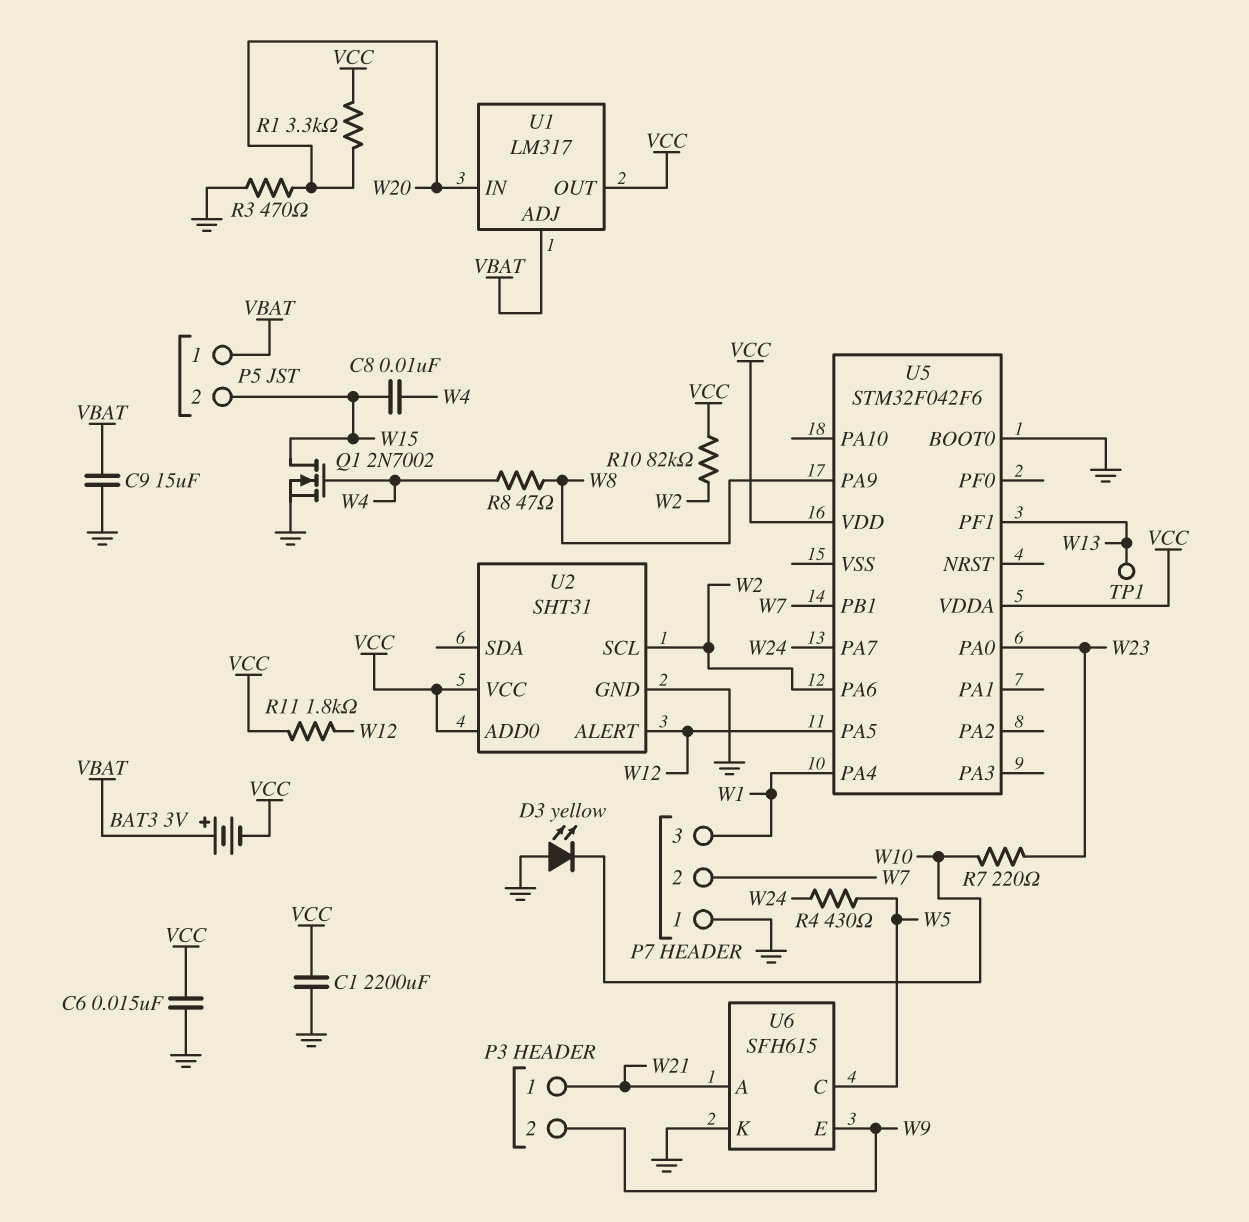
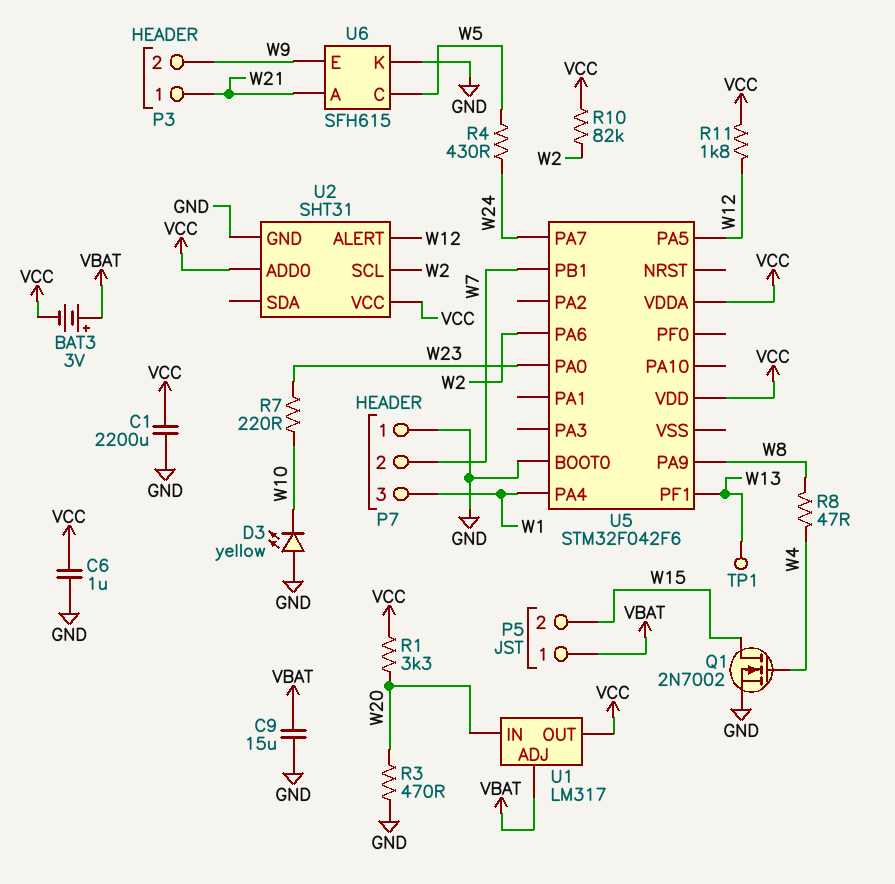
C6: 15nF (GND, VCC) -> 1uF (GND, VCC)
C8: 10nF (W4, W15) -> none

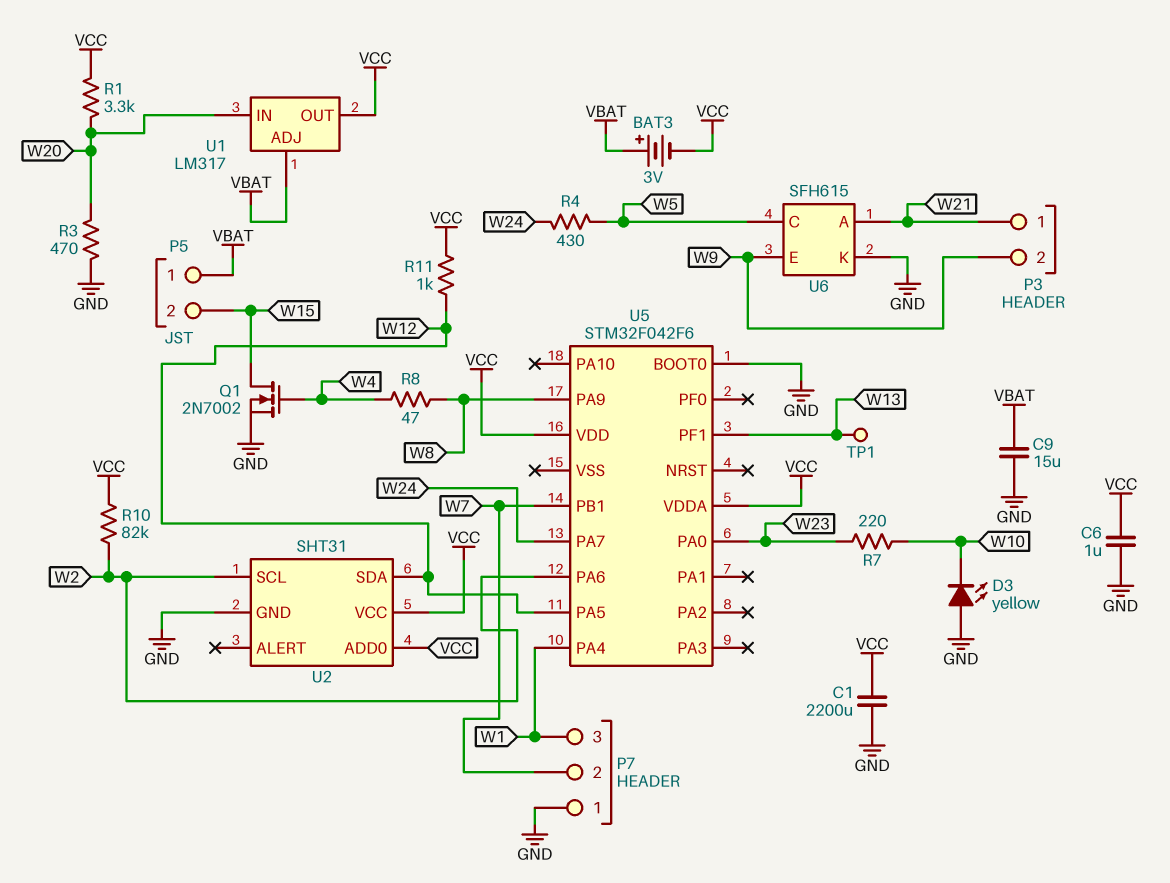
R11: 1.8k (VCC, W12) -> 1k (VCC, W12)
U2 pin ALERT: W12 -> none
U2 pin SDA: none -> W12

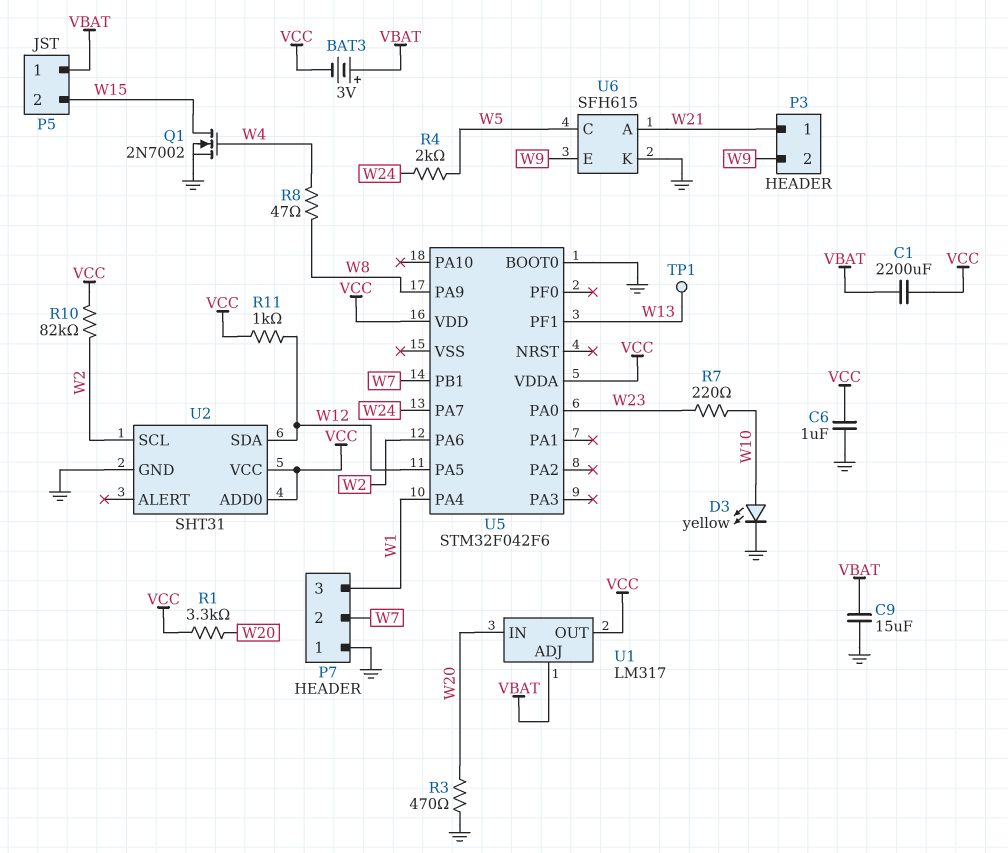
C1: 2200uF (GND, VCC) -> 2200uF (VBAT, VCC)
D3: LED yellow (A GND, K W10) -> LED yellow (A W10, K GND)
R4: 430 (W5, W24) -> 2k (W5, W24)

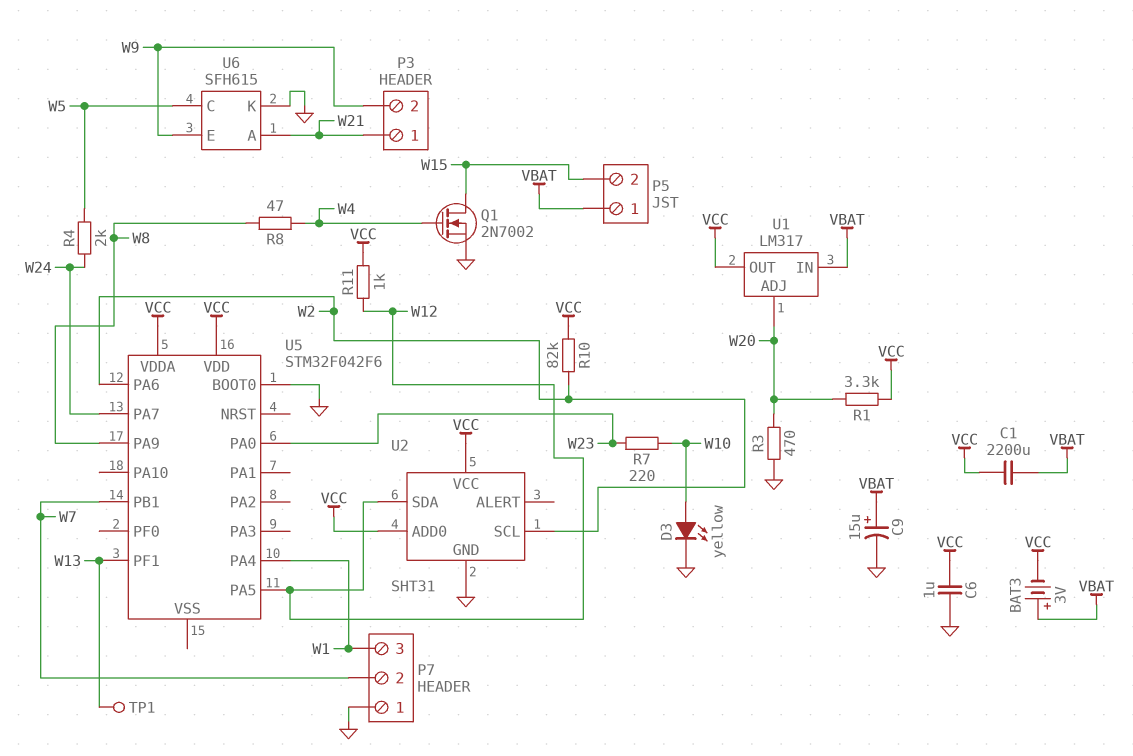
C9: 15uF (GND, VBAT) -> 15uF (plus VBAT, minus GND)
U1 pin ADJ: VBAT -> W20
U1 pin IN: W20 -> VBAT

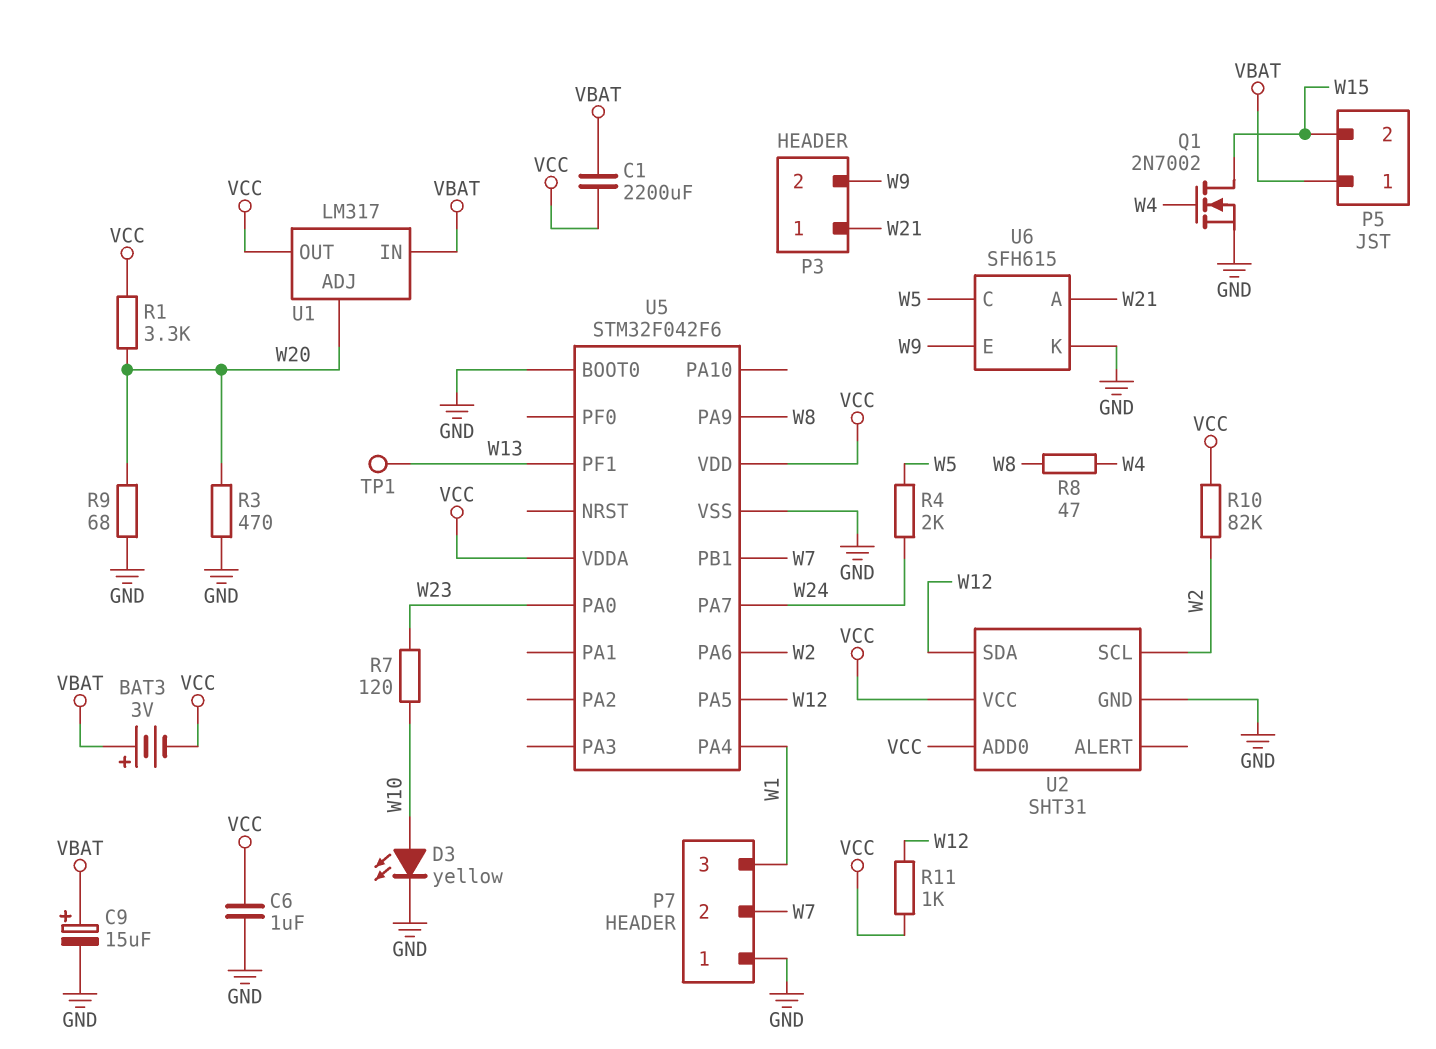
R7: 220 (W10, W23) -> 120 (W10, W23)
R9: none -> 68 (GND, W20)
U5 pin VSS: none -> GND

